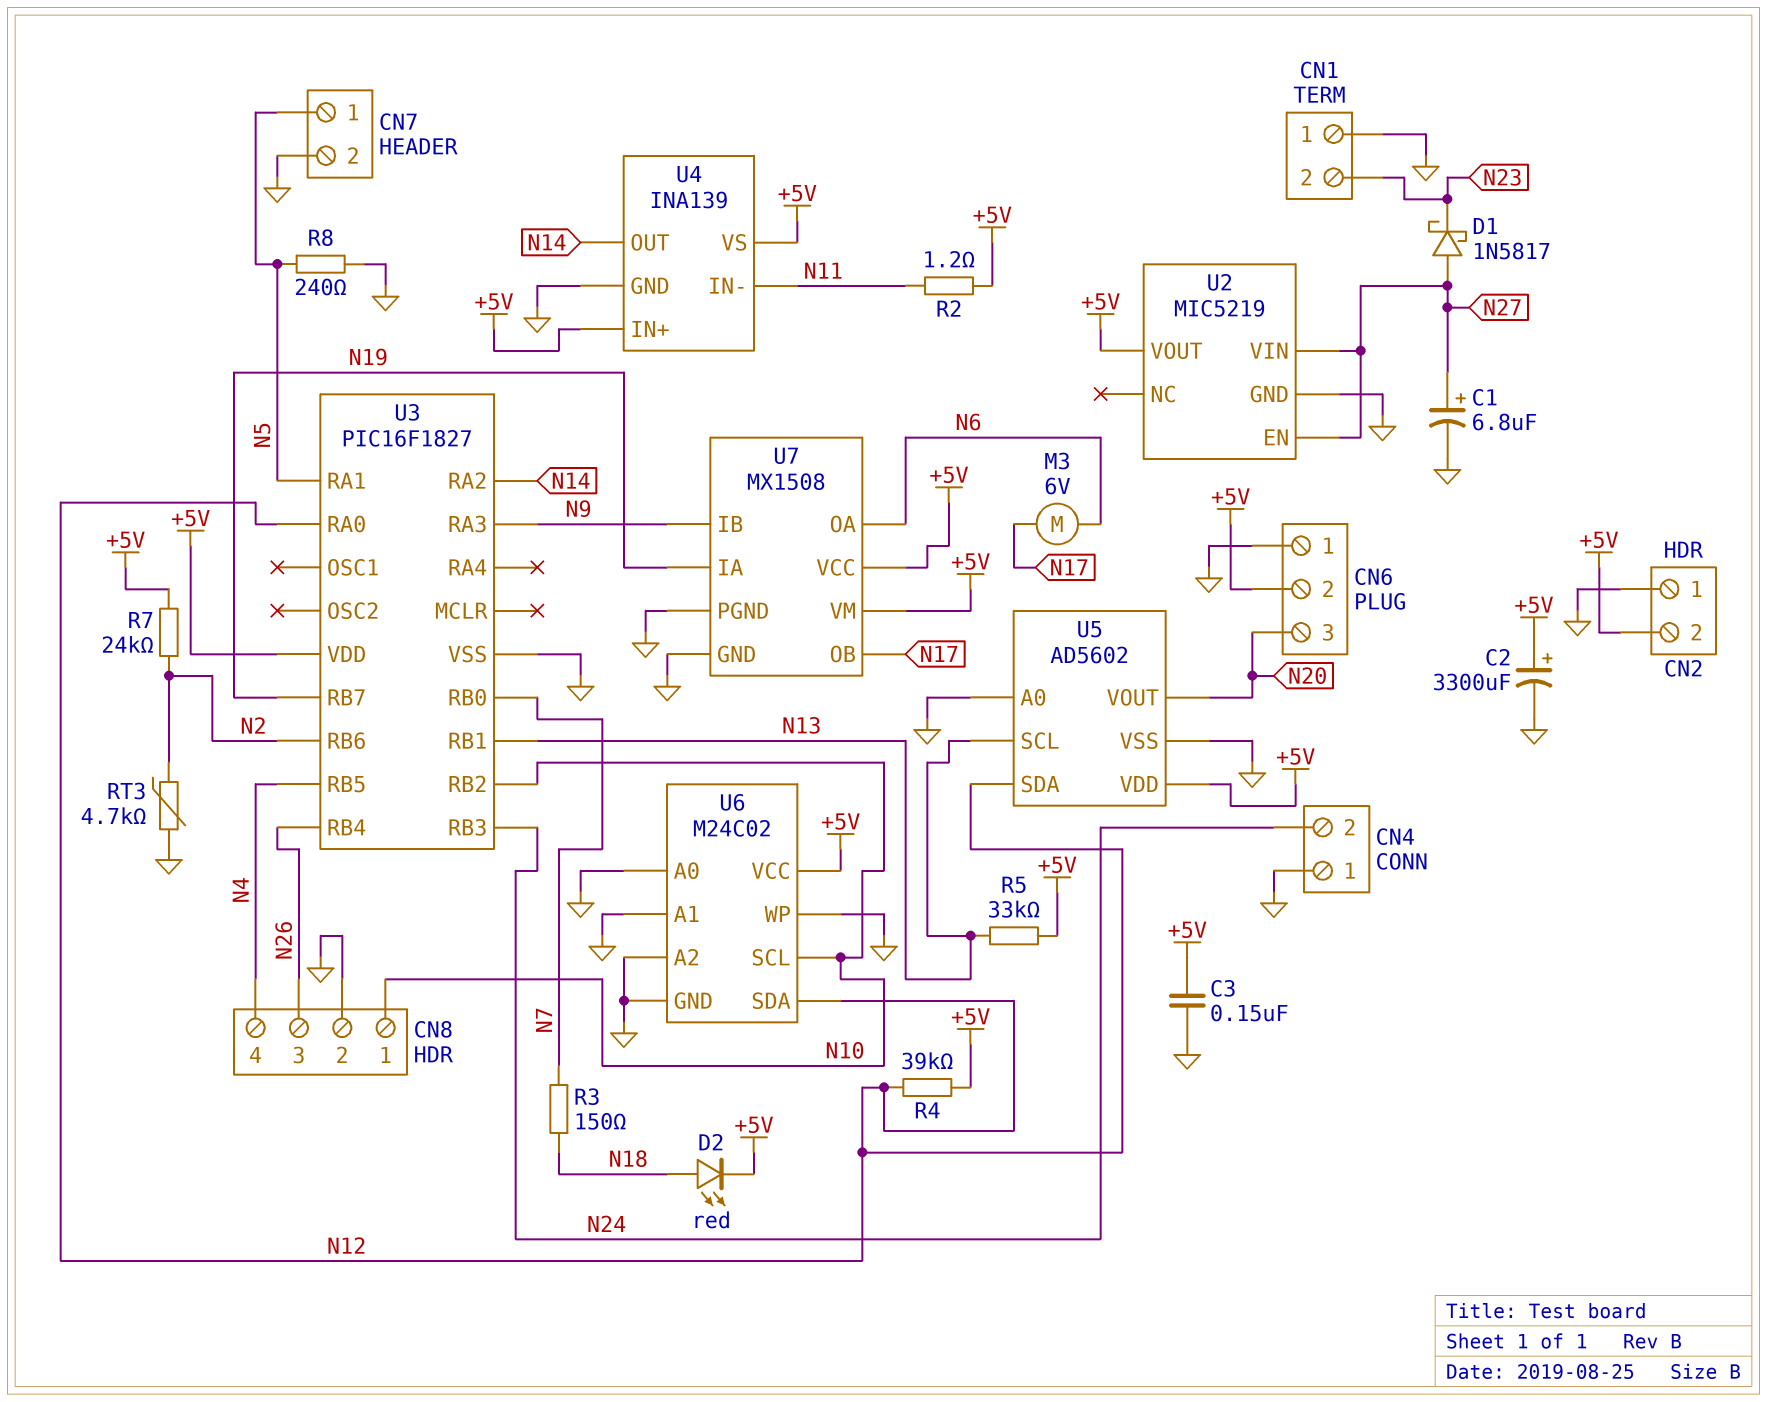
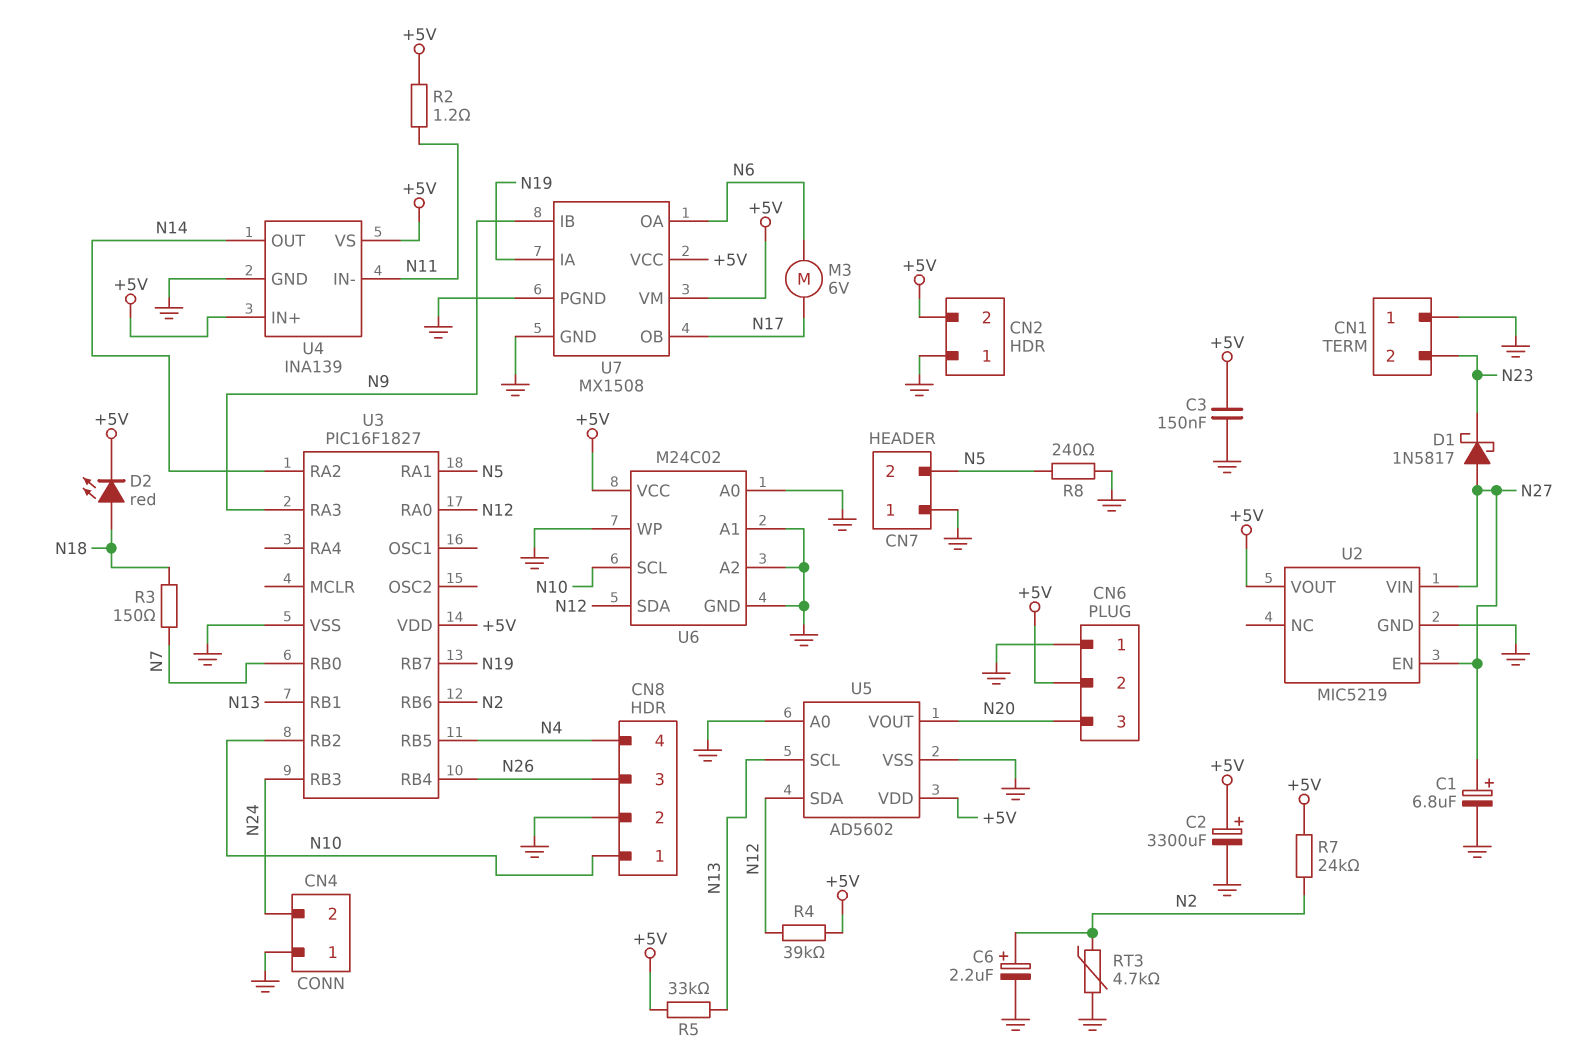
C6: none -> 2.2uF (plus N2, minus GND)
CN7 pin 1: N5 -> GND
CN7 pin 2: GND -> N5

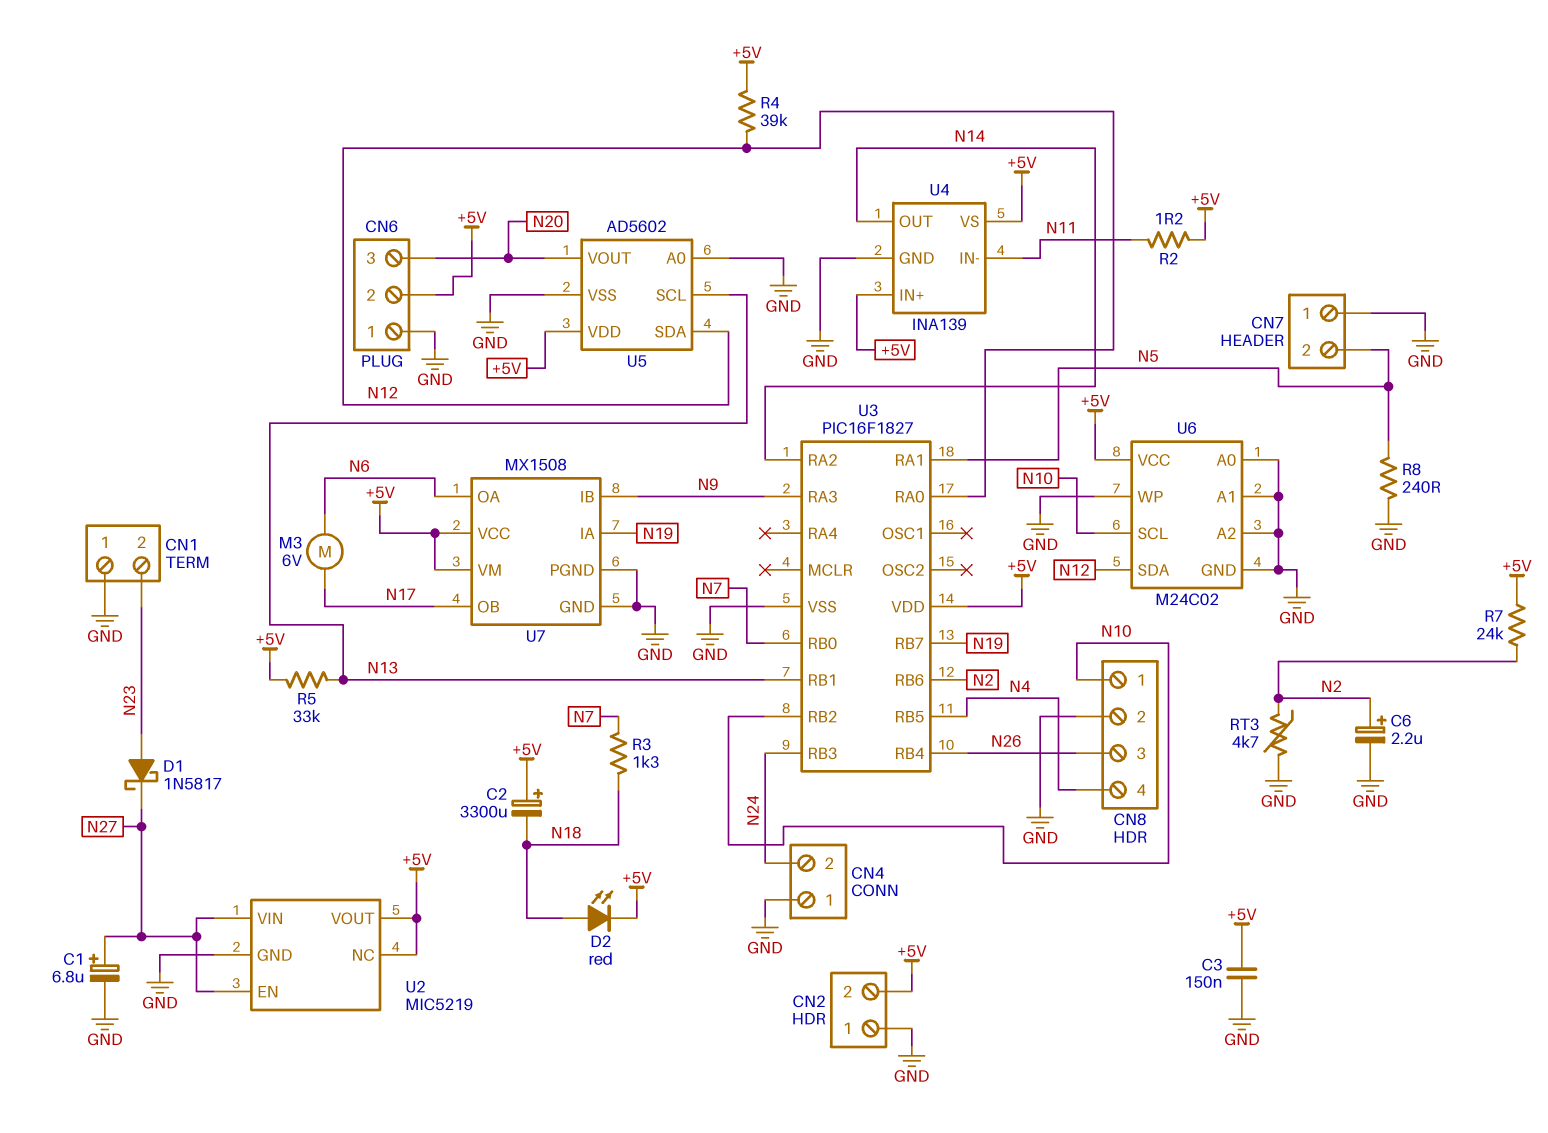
C2: 3300uF (plus +5V, minus GND) -> 3300uF (plus +5V, minus N18)
D1: schottky 1N5817 (A N27, K N23) -> schottky 1N5817 (A N23, K N27)
R3: 150 (N7, N18) -> 1.3k (N7, N18)
U2 pin NC: none -> +5V

